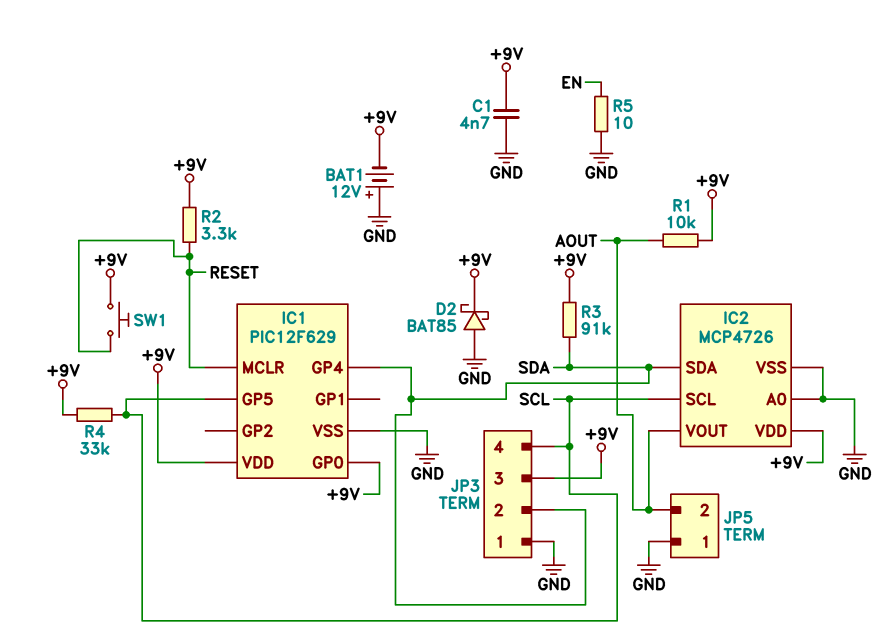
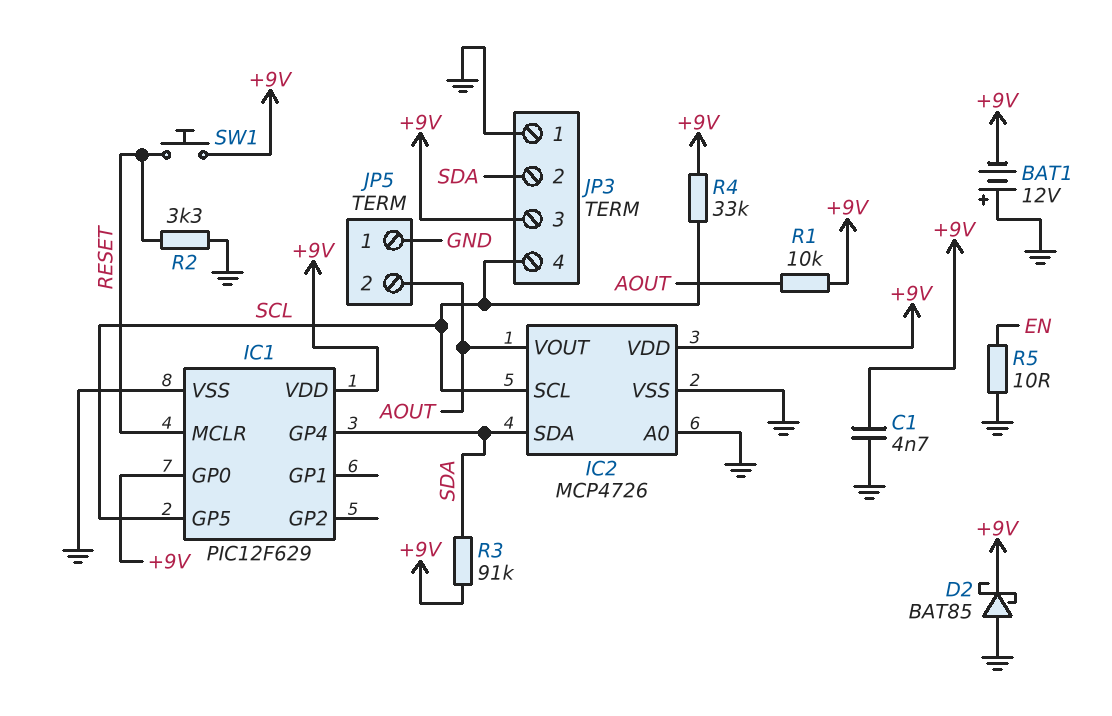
R2: 3.3k (+9V, RESET) -> 3.3k (GND, RESET)

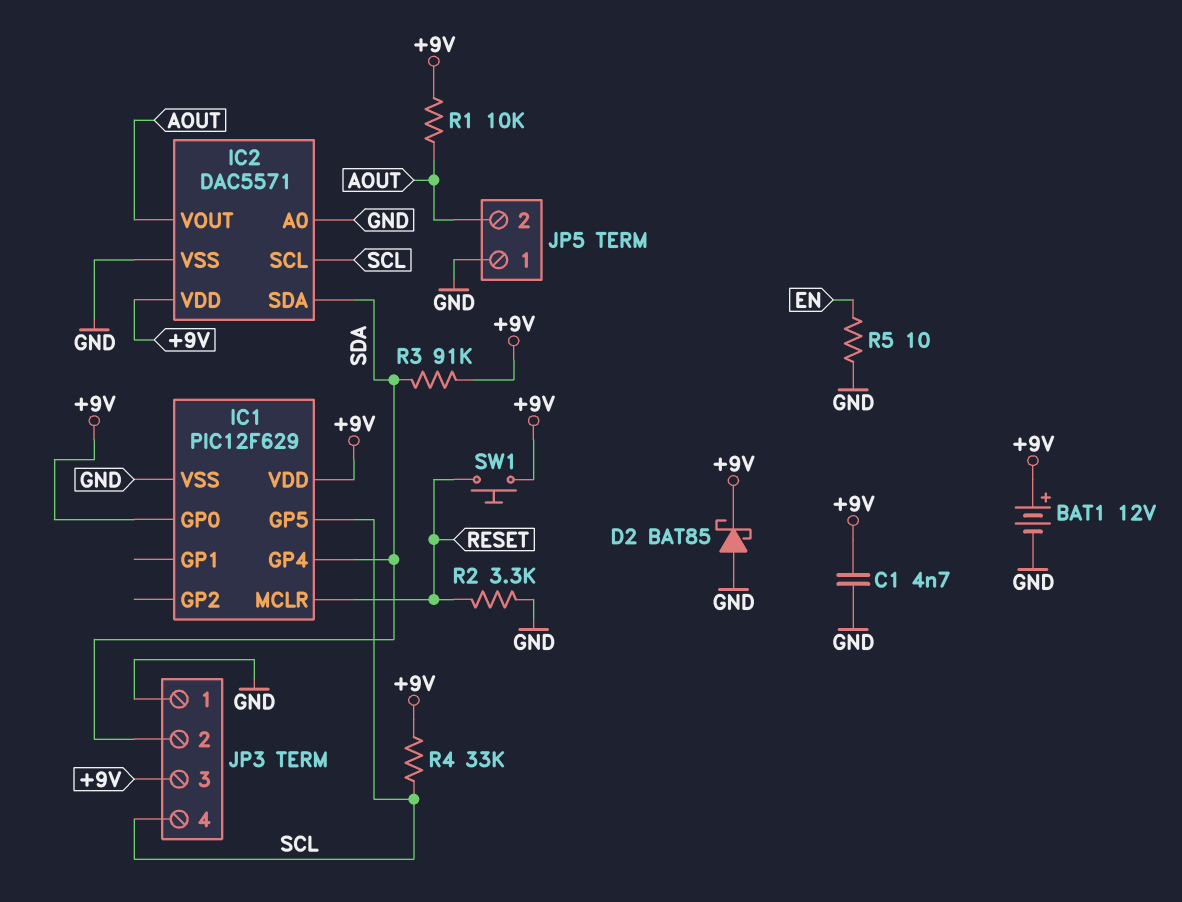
BAT1: 12V (plus GND, minus +9V) -> 12V (plus +9V, minus GND)
IC2: MCP4726 -> DAC5571

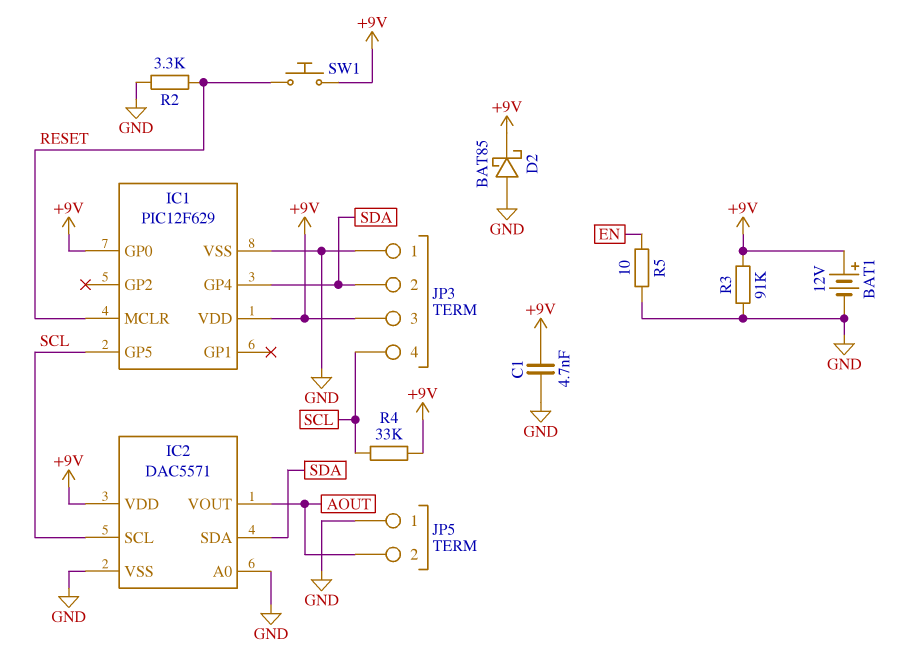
R1: 10k (+9V, AOUT) -> none
R3: 91k (+9V, SDA) -> 91k (+9V, GND)

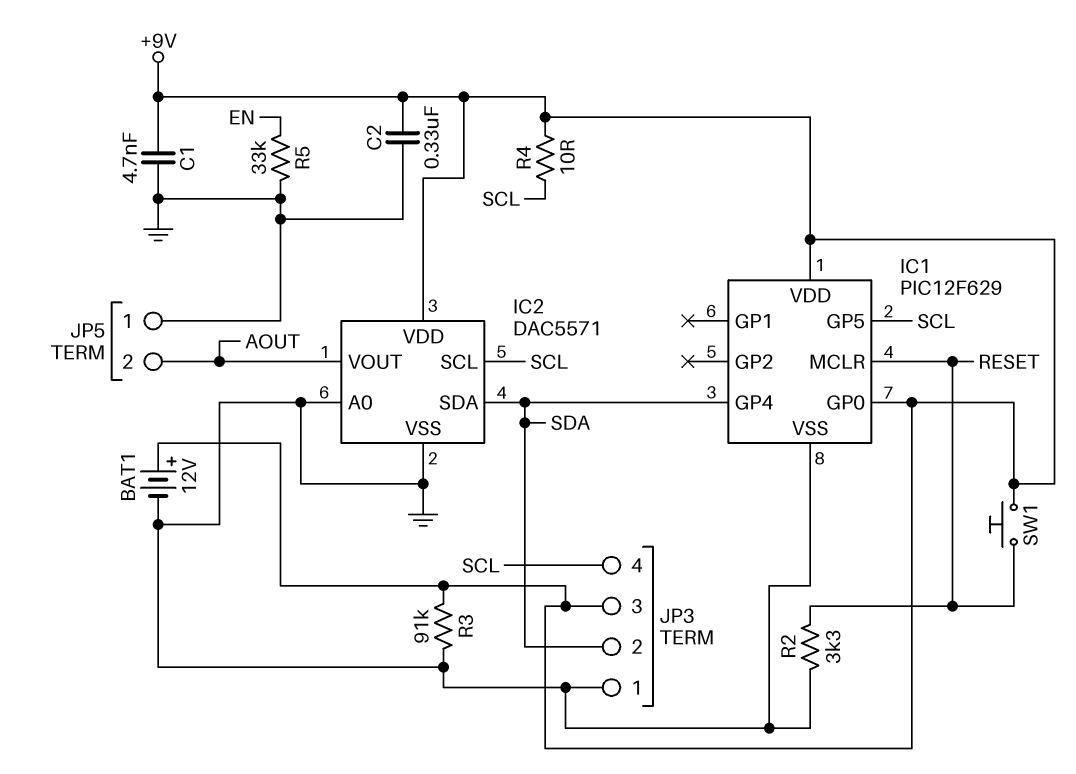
C2: none -> 330nF (+9V, GND)
D2: schottky BAT85 (A GND, K +9V) -> none
R4: 33k (+9V, SCL) -> 10 (+9V, SCL)
R5: 10 (EN, GND) -> 33k (EN, GND)

